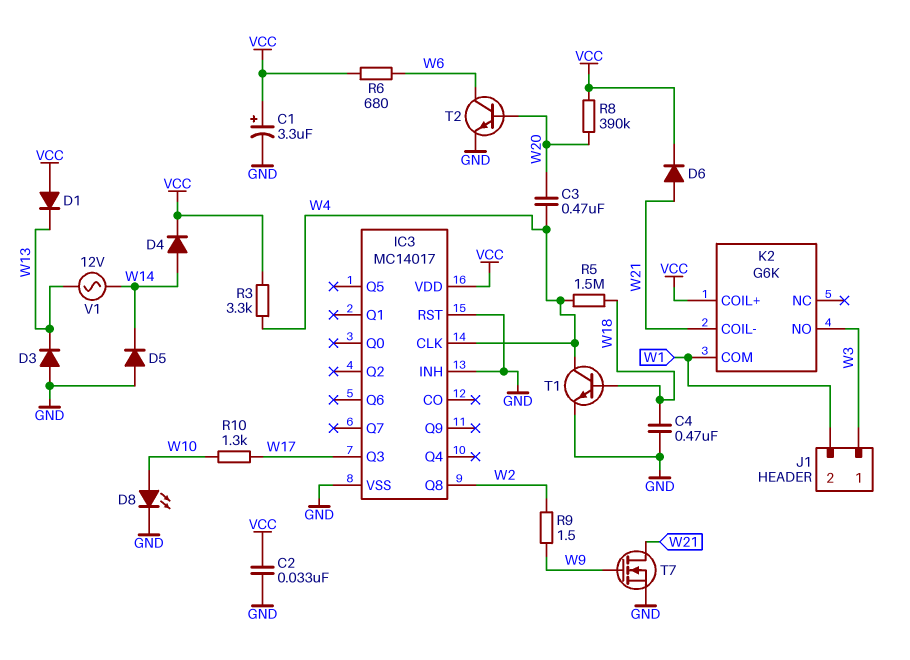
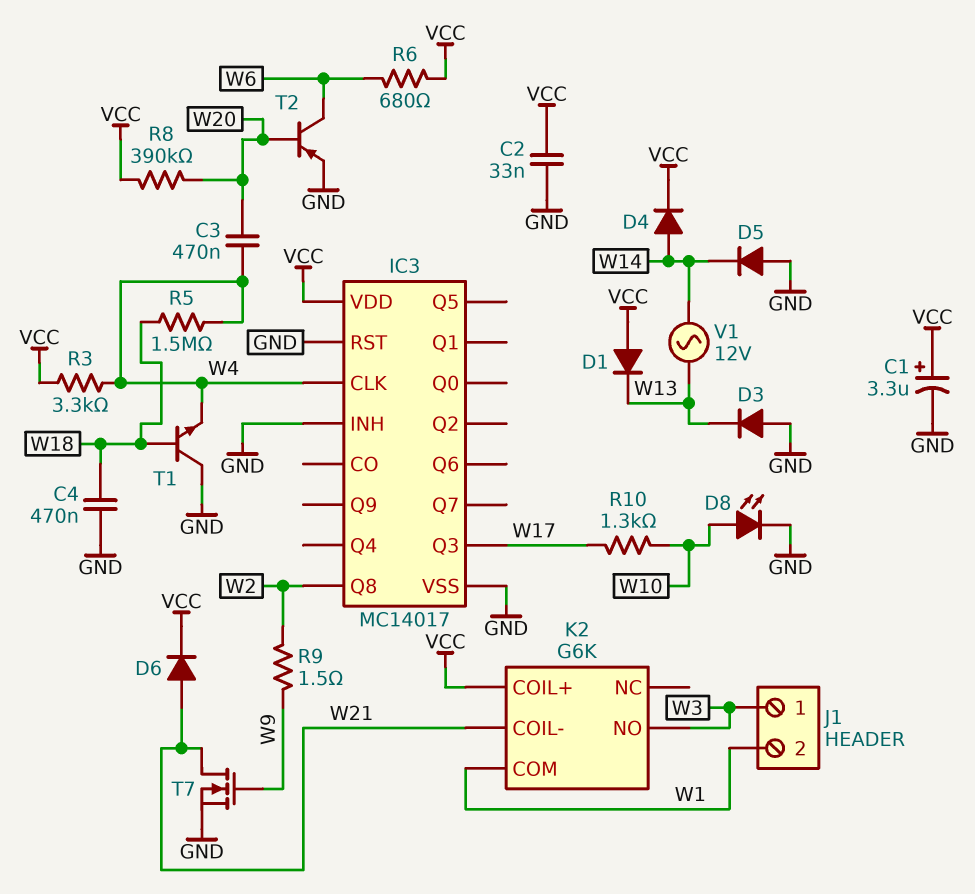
T1: NPN (B W18, C W4, E GND) -> NPN (B W18, C GND, E W4)
T2: NPN (B W20, C W6, E GND) -> PNP (B W20, C W6, E GND)

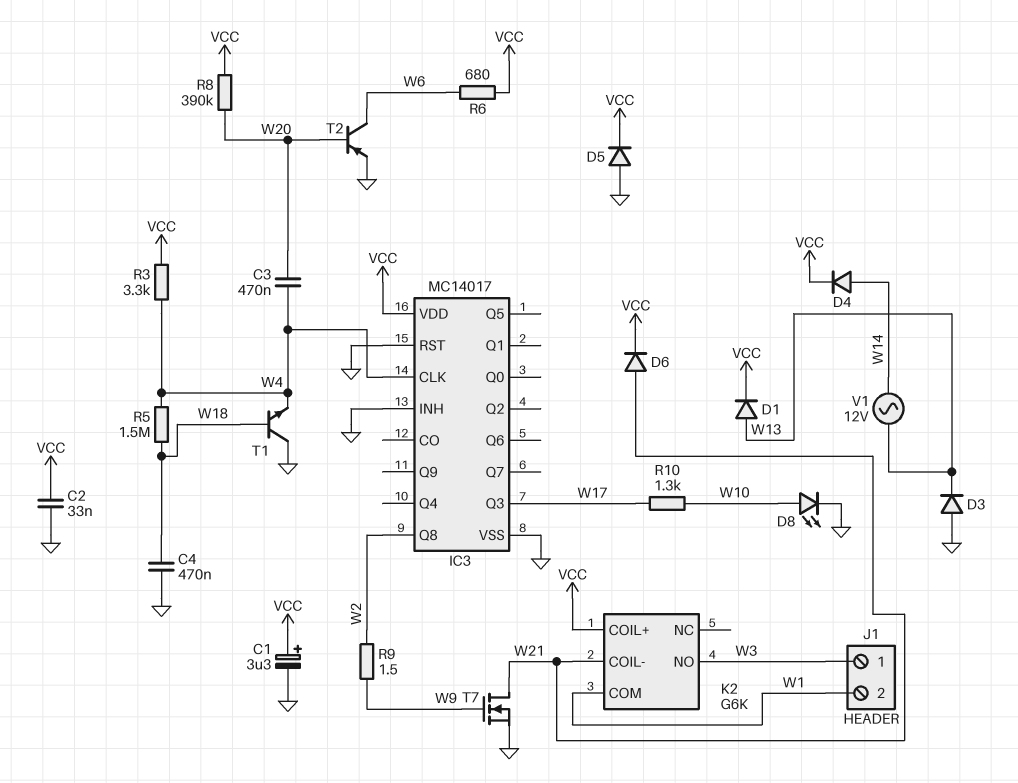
D1: diode (A VCC, K W13) -> diode (A W13, K VCC)
D5: diode (A GND, K W14) -> diode (A GND, K VCC)

